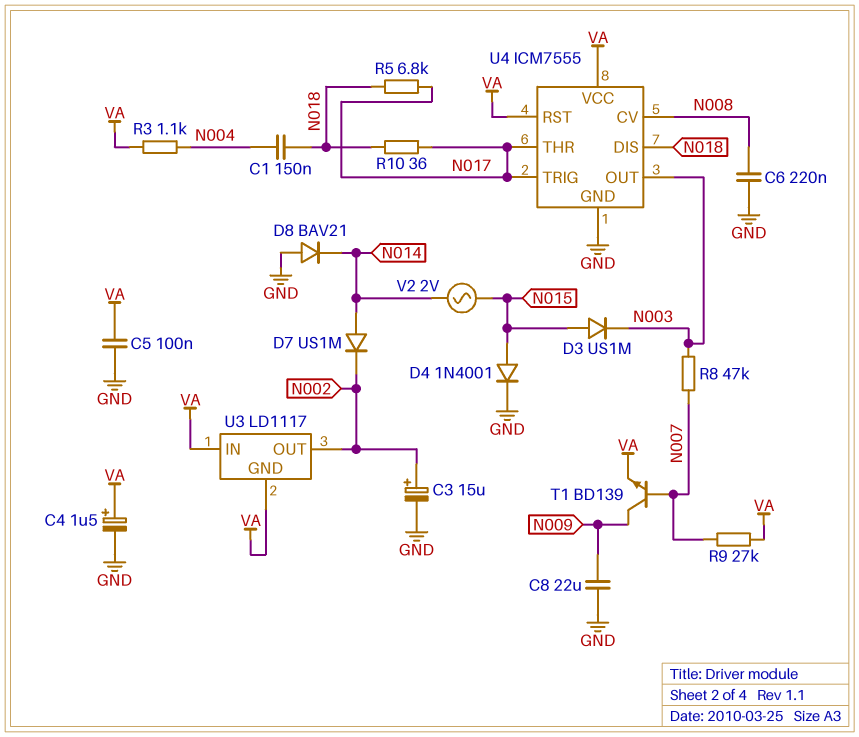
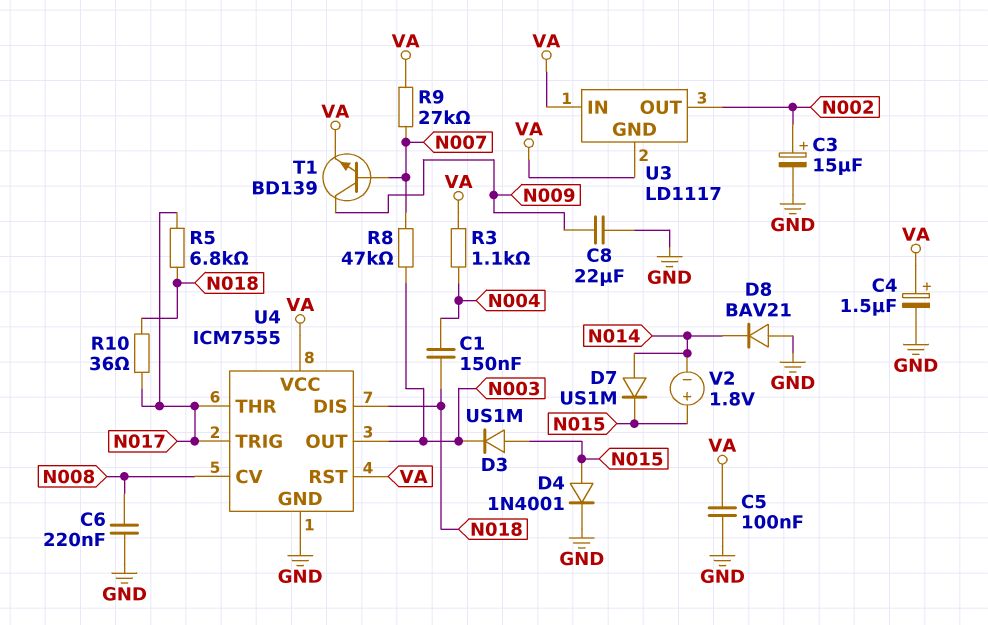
D7: diode US1M (A N014, K N002) -> diode US1M (A N014, K N015)
V2: AC 2V (N014, N015) -> 1.8V (plus N015, minus N014)

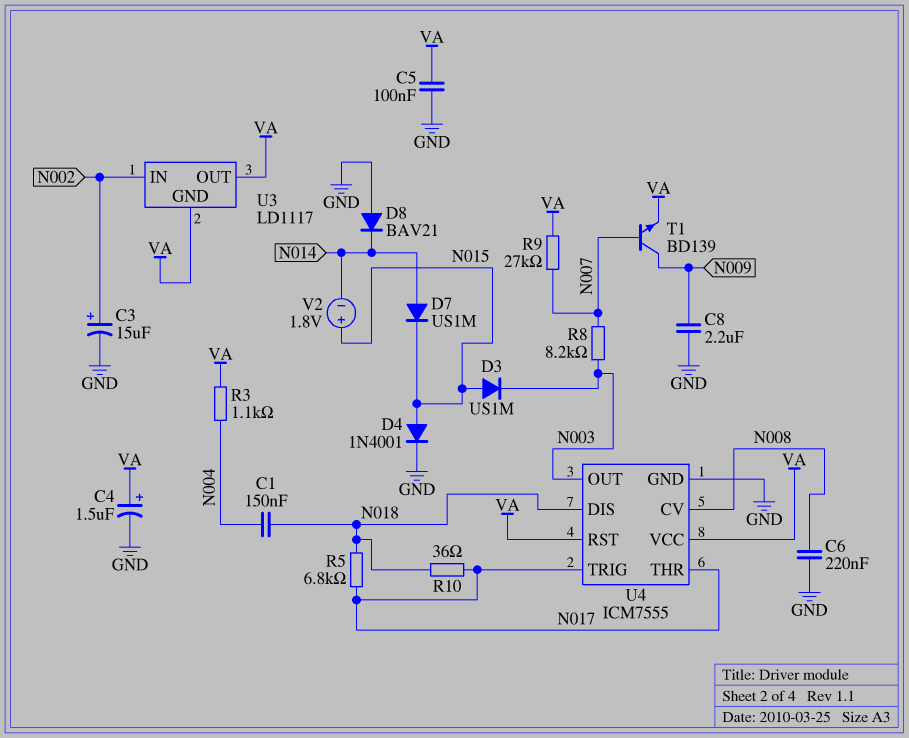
C8: 22uF (GND, N009) -> 2.2uF (GND, N009)
R8: 47k (N003, N007) -> 8.2k (N003, N007)
U3 pin IN: VA -> N002
U3 pin OUT: N002 -> VA

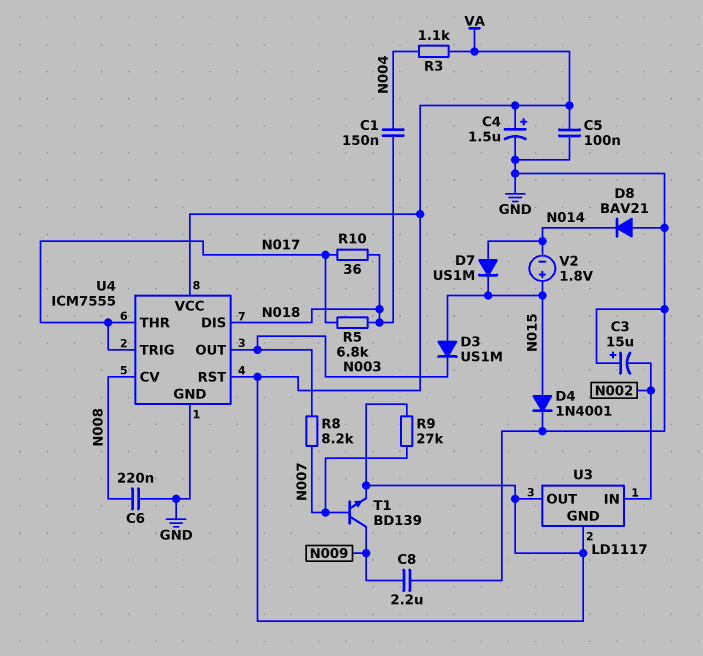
C3: 15uF (plus N002, minus GND) -> 15uF (plus GND, minus N002)

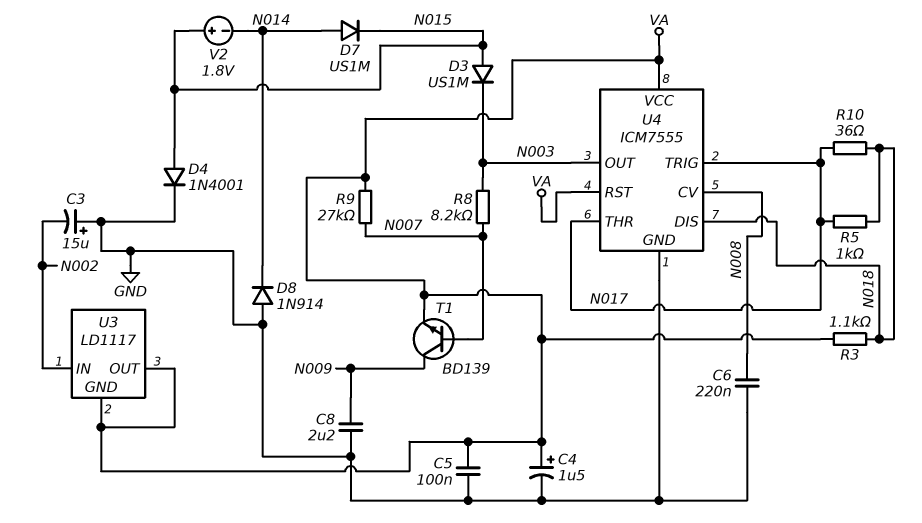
C1: 150nF (N004, N018) -> none
D8: diode BAV21 (A GND, K N014) -> diode 1N914 (A GND, K N014)
R3: 1.1k (N004, VA) -> 1.1k (N018, VA)
R5: 6.8k (N017, N018) -> 1k (N017, N018)

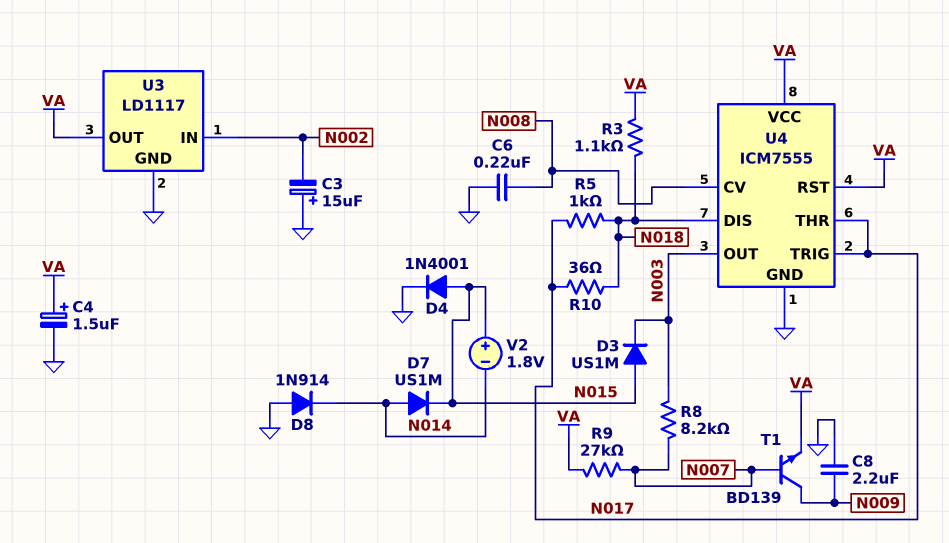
C5: 100nF (GND, VA) -> none
U3 pin GND: VA -> GND

